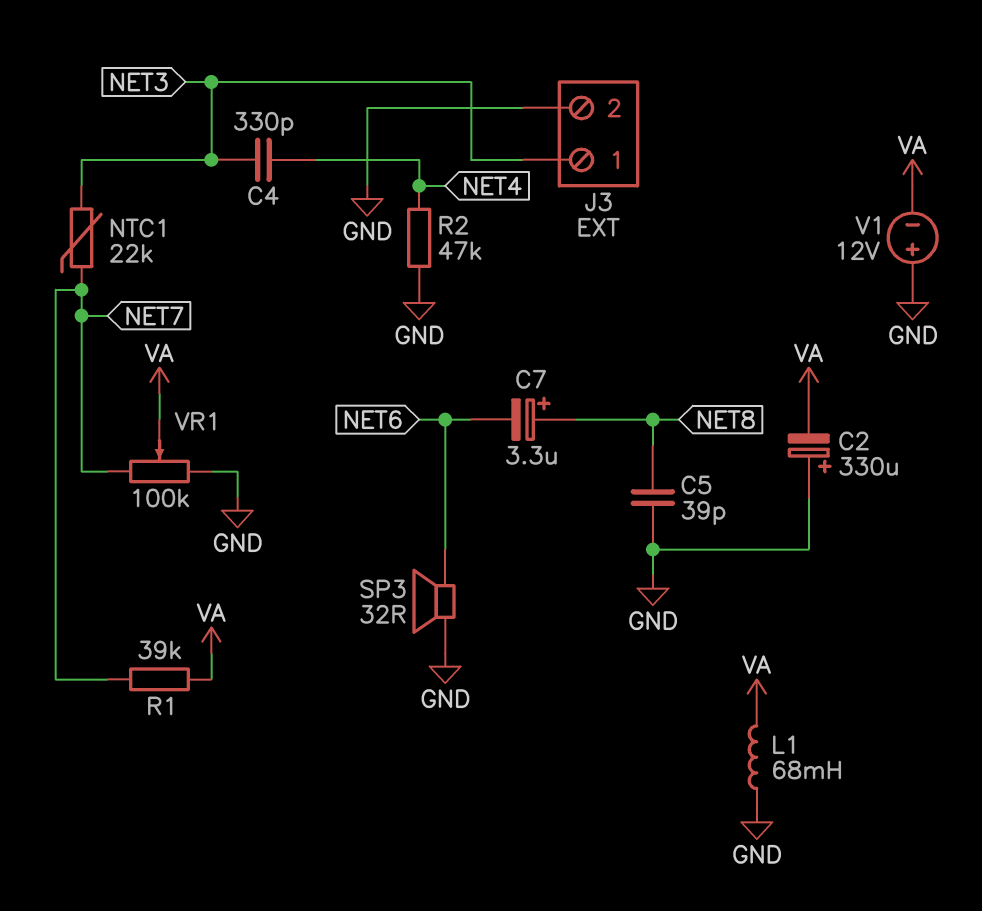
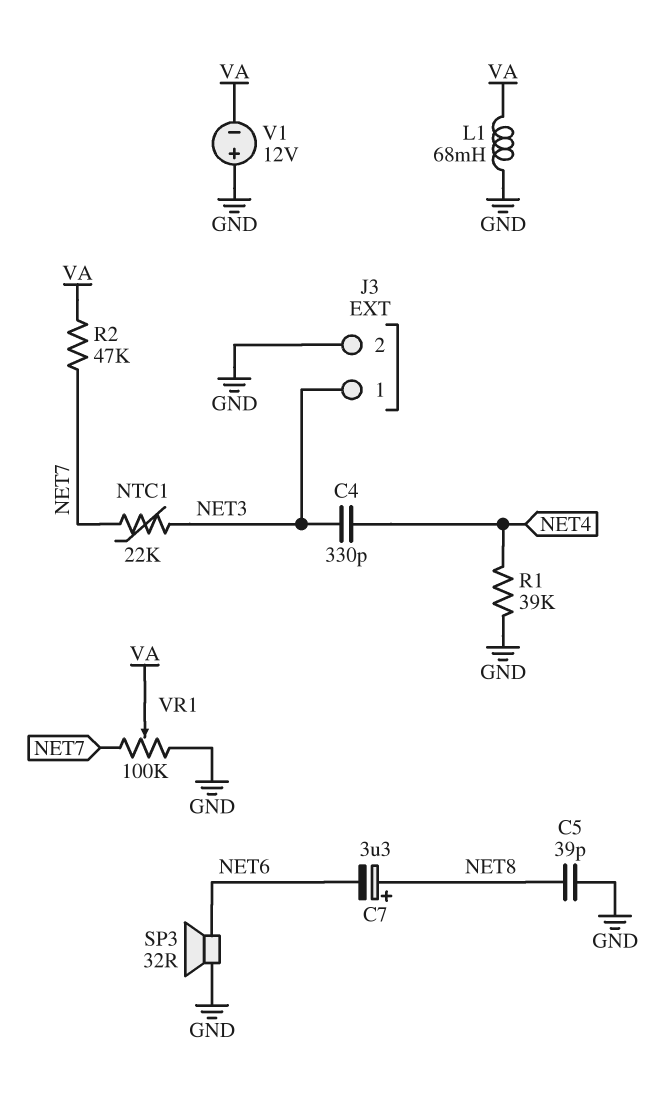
C2: 330uF (plus GND, minus VA) -> none
R1: 39k (NET7, VA) -> 39k (GND, NET4)
R2: 47k (GND, NET4) -> 47k (NET7, VA)

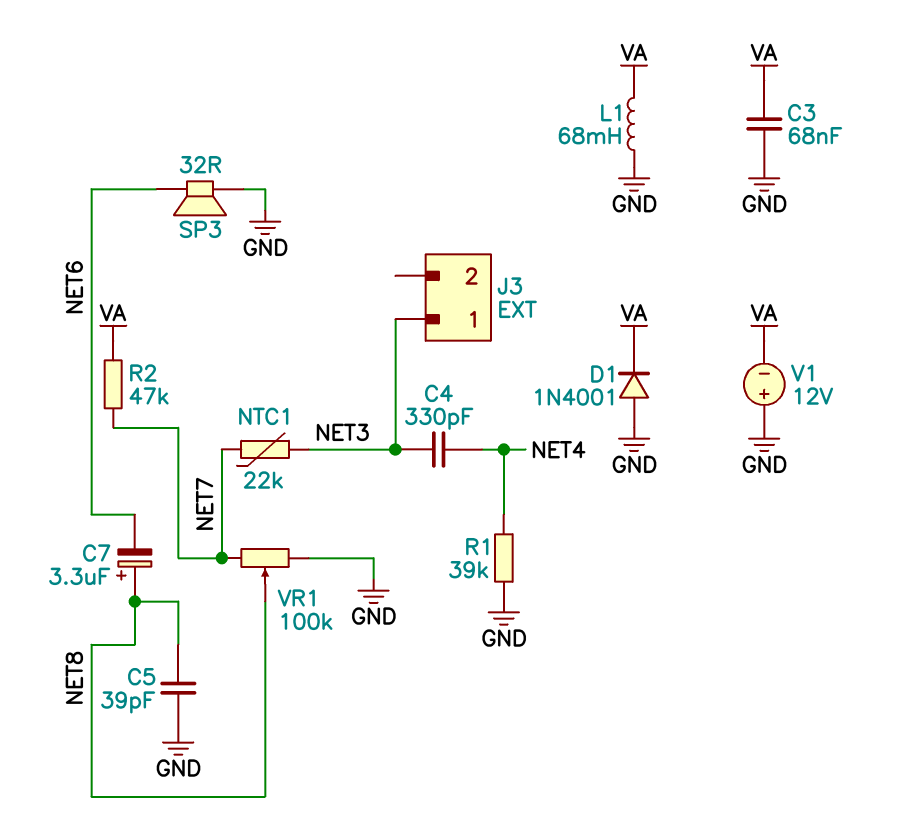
C3: none -> 68nF (GND, VA)
D1: none -> diode 1N4001 (A GND, K VA)
J3 pin 2: GND -> none
VR1: 100k (GND, NET7, wiper VA) -> 100k (GND, NET7, wiper NET8)

